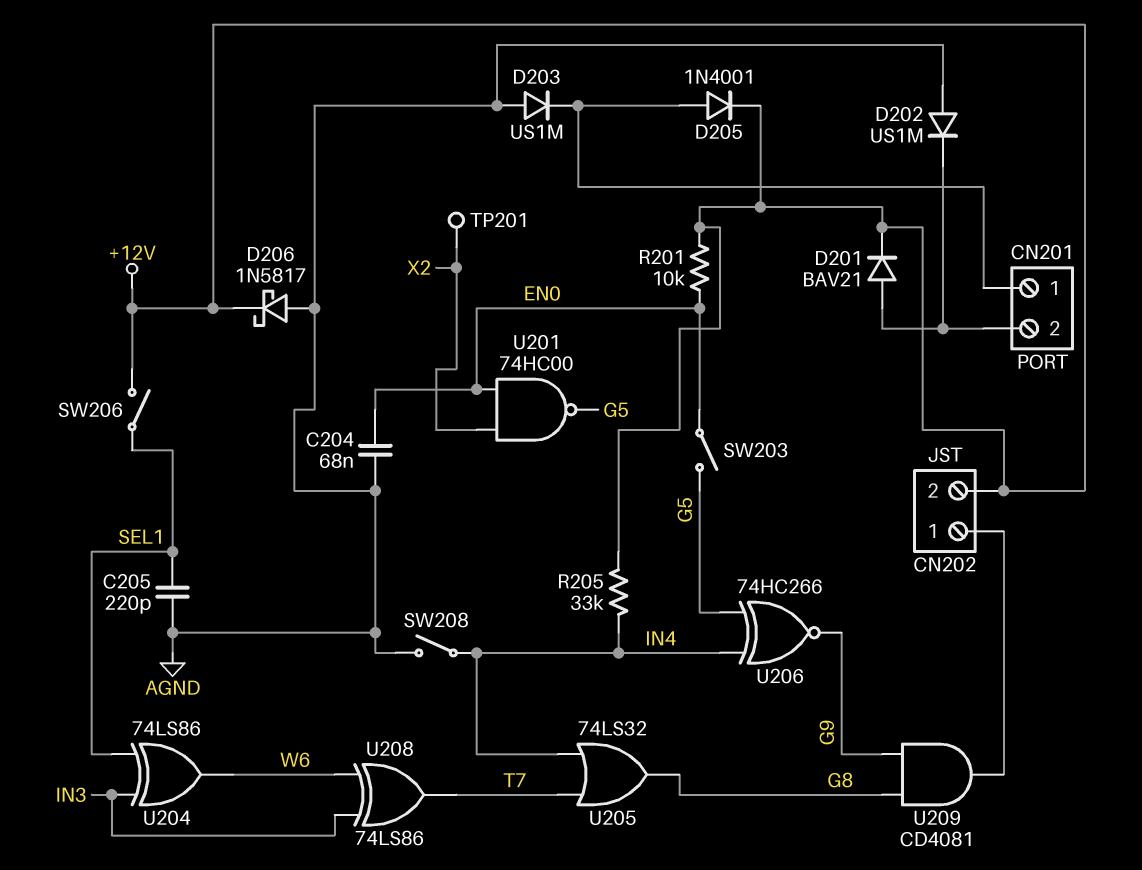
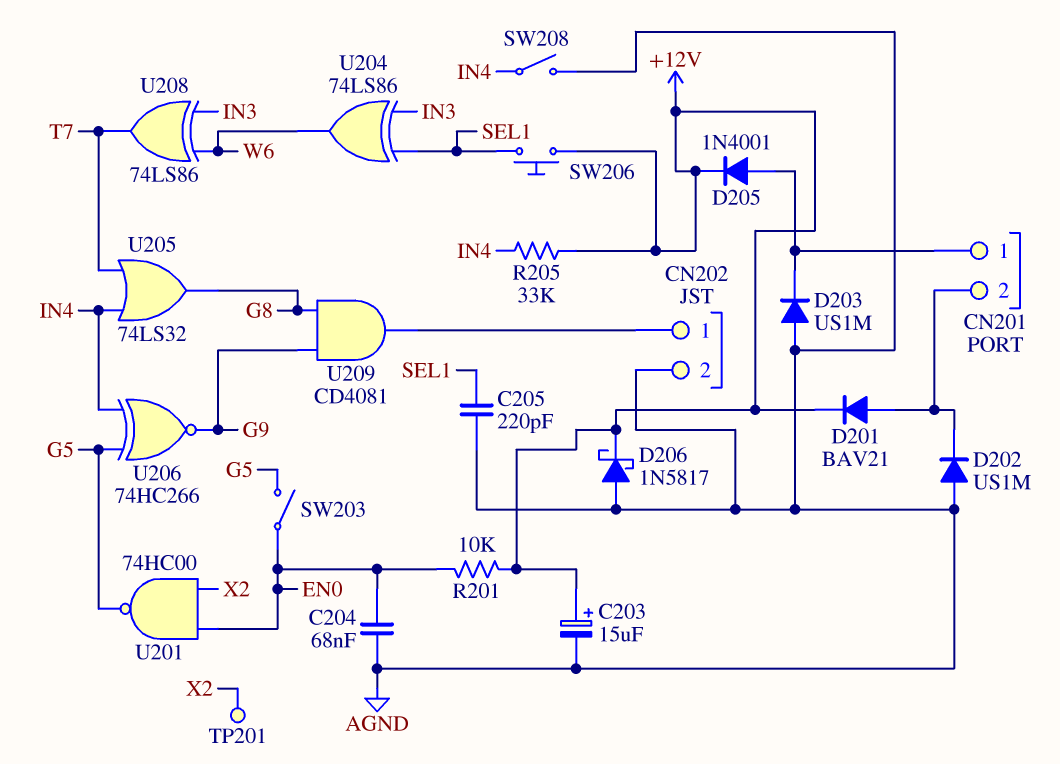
C203: none -> 15uF (plus +12V, minus AGND)
CN202 pin 2: +12V -> AGND
SW206: switch (+12V, SEL1) -> button (+12V, SEL1)

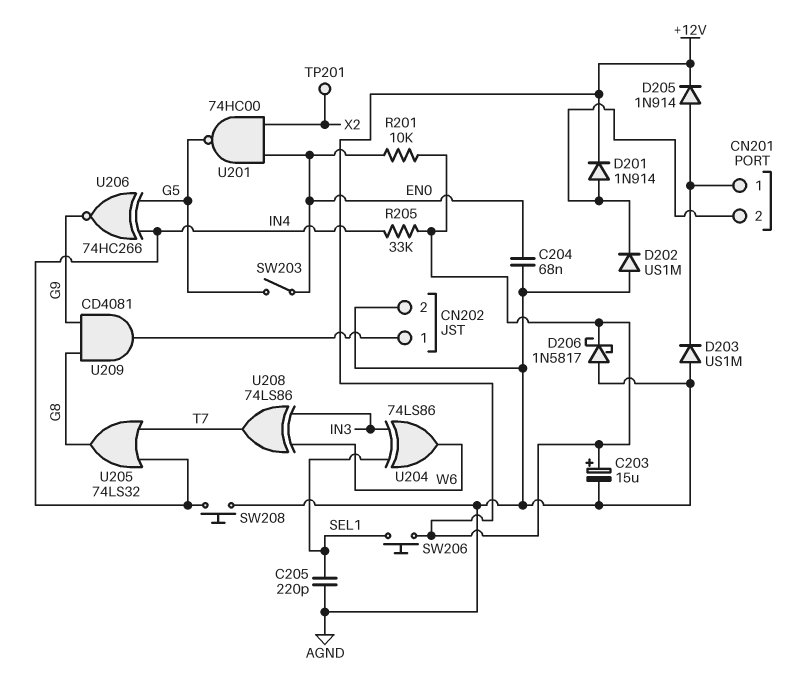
D201: diode BAV21 (A CN201/2, K +12V) -> diode 1N914 (A CN201/2, K +12V)
D205: diode 1N4001 (A CN201/1, K +12V) -> diode 1N914 (A CN201/1, K +12V)
SW208: switch (AGND, IN4) -> button (AGND, IN4)

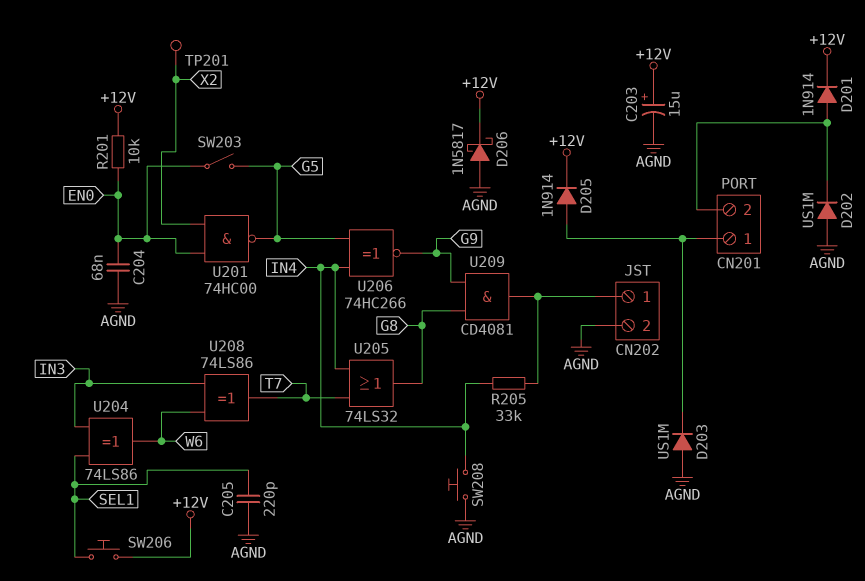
R205: 33k (+12V, IN4) -> 33k (CN202/1, IN4)

